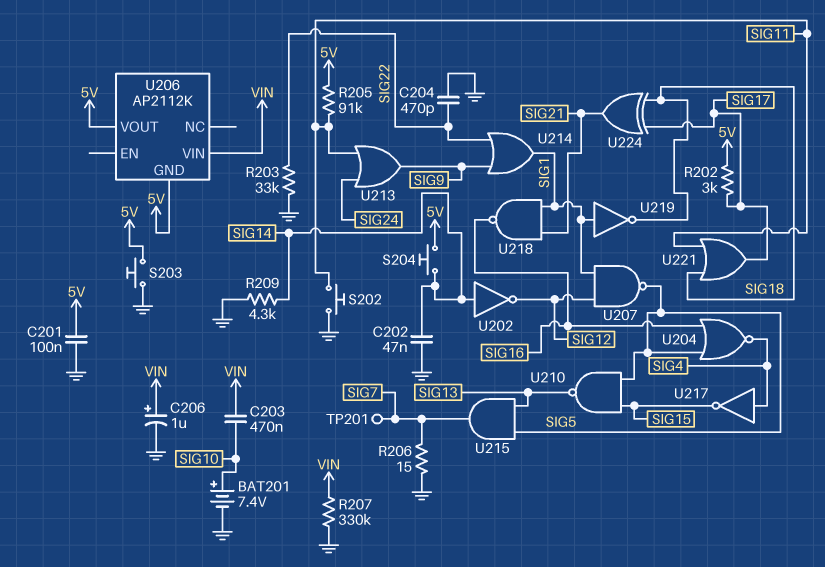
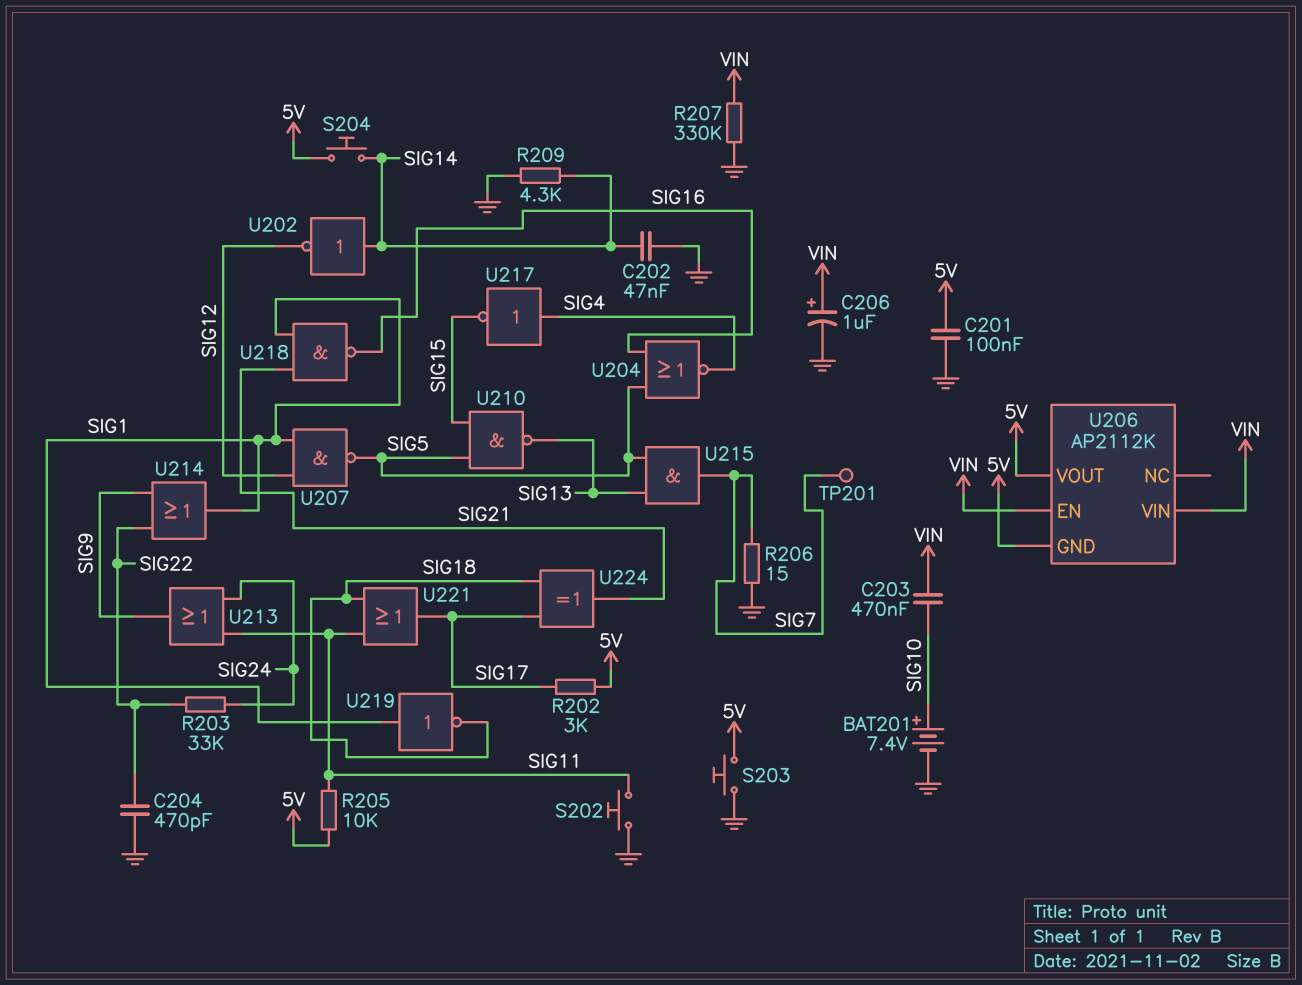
R203: 33k (GND, SIG22) -> 33k (SIG22, SIG24)
R205: 91k (5V, SIG11) -> 10k (5V, SIG11)
U206 pin EN: none -> VIN

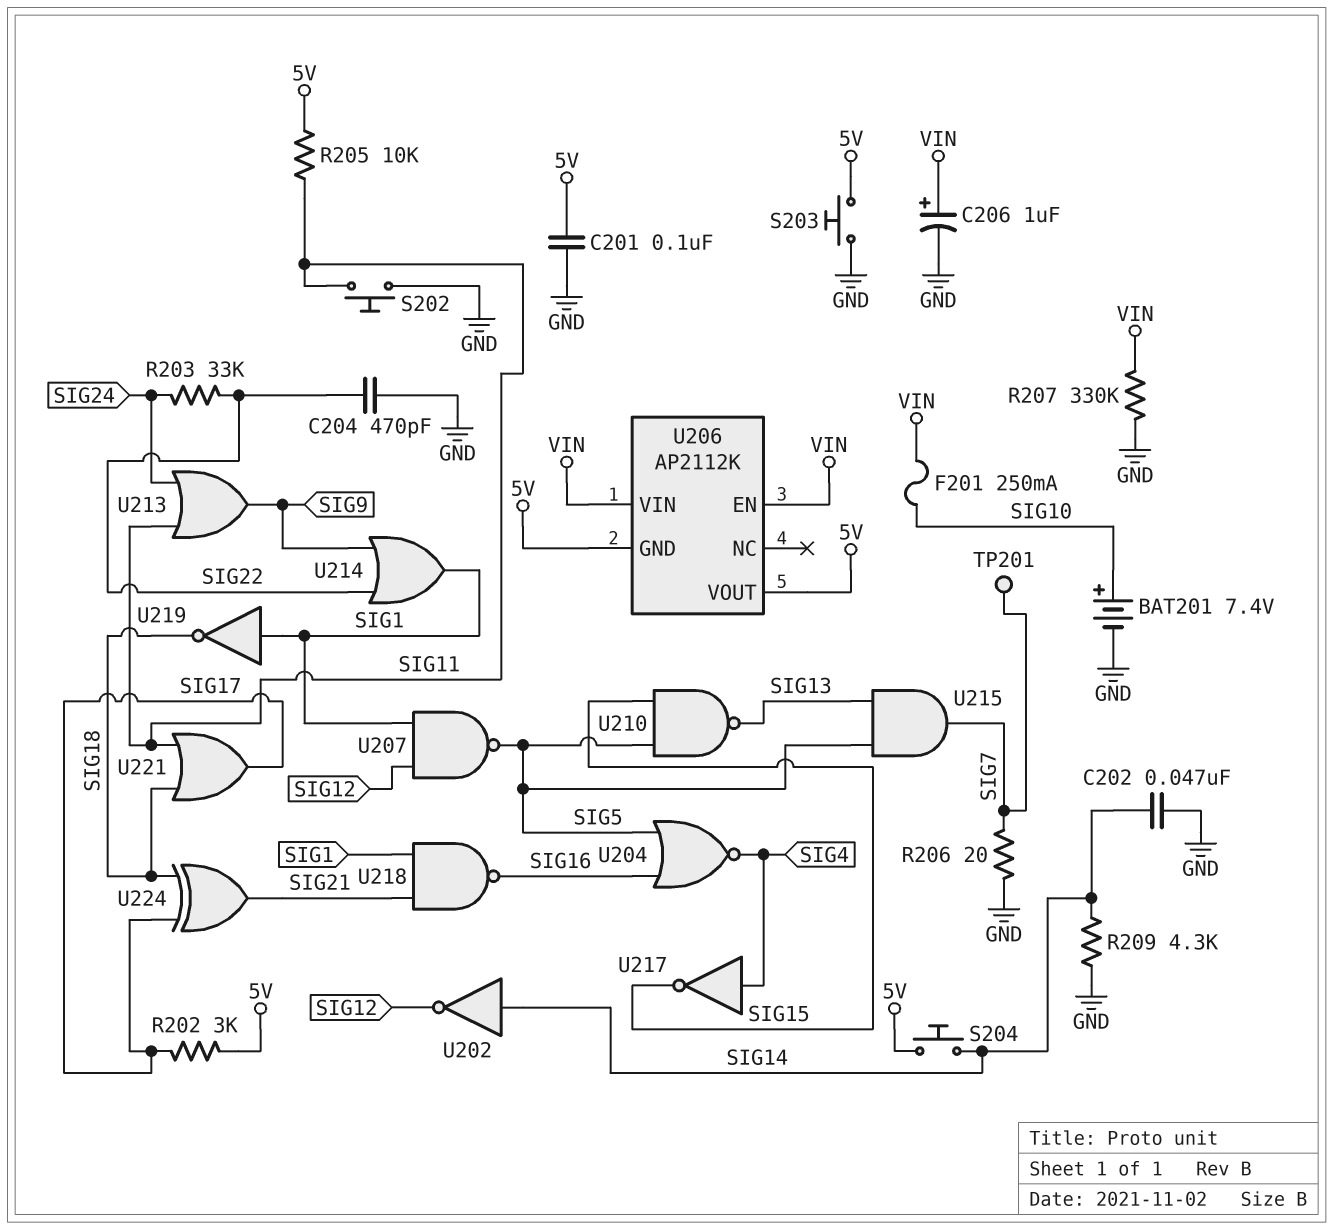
C203: 470nF (SIG10, VIN) -> none
F201: none -> 250mA (SIG10, VIN)
R206: 15 (GND, SIG7) -> 20 (GND, SIG7)

